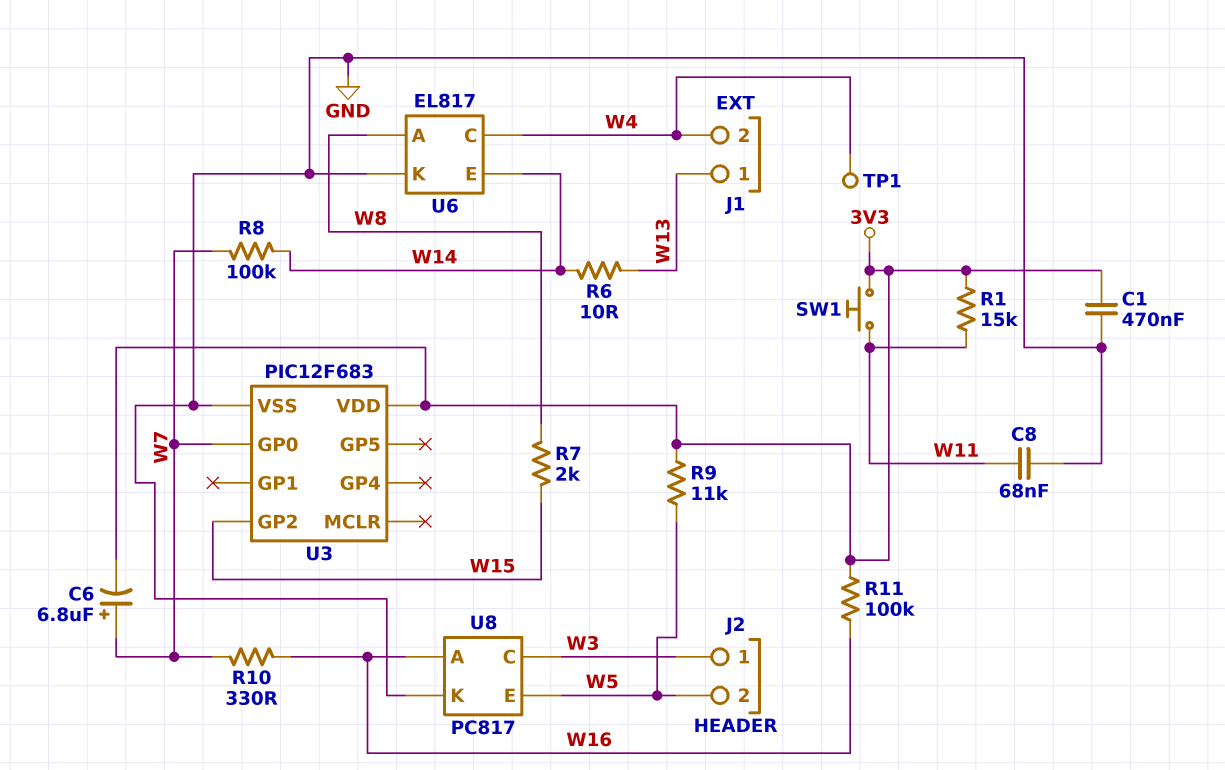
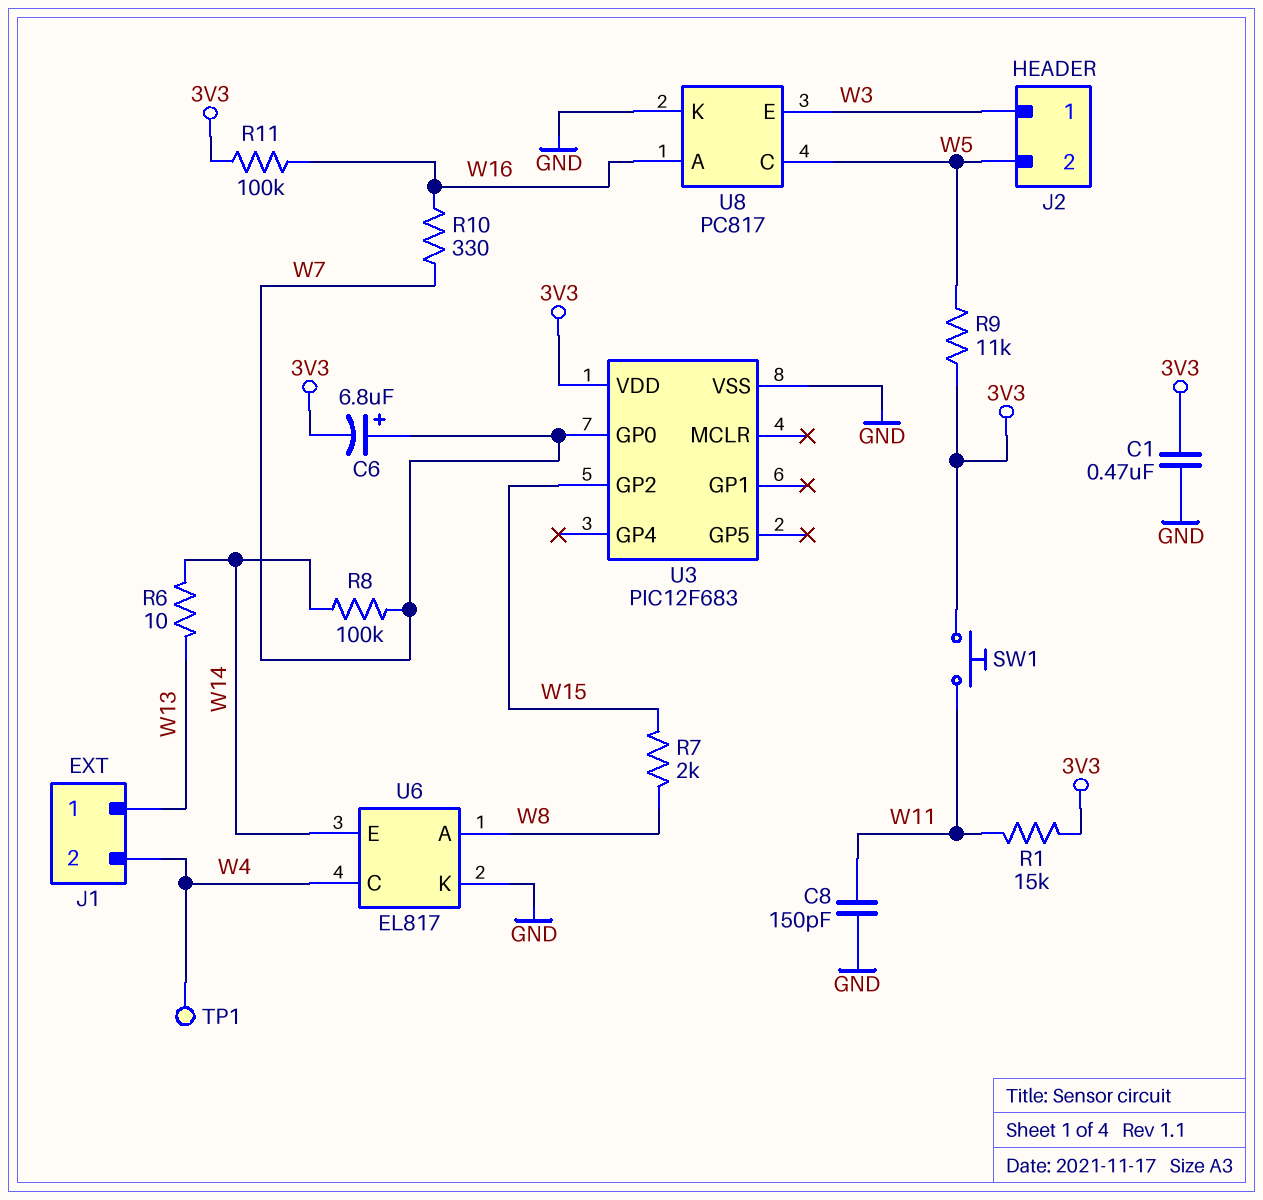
C8: 68nF (GND, W11) -> 150pF (GND, W11)
U8 pin C: W3 -> W5
U8 pin E: W5 -> W3

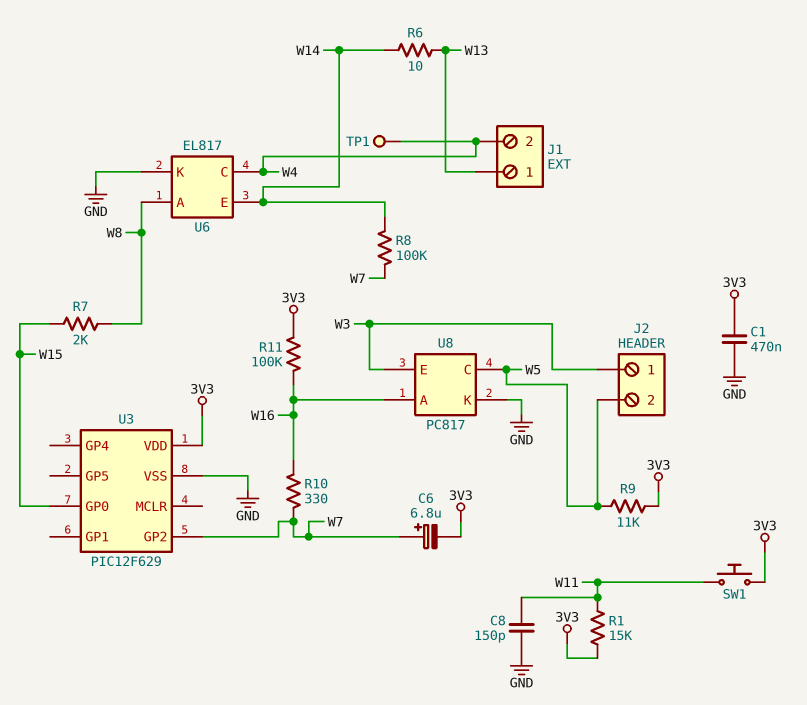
U3: PIC12F683 -> PIC12F629
U3 pin GP0: W7 -> W15
U3 pin GP2: W15 -> W7

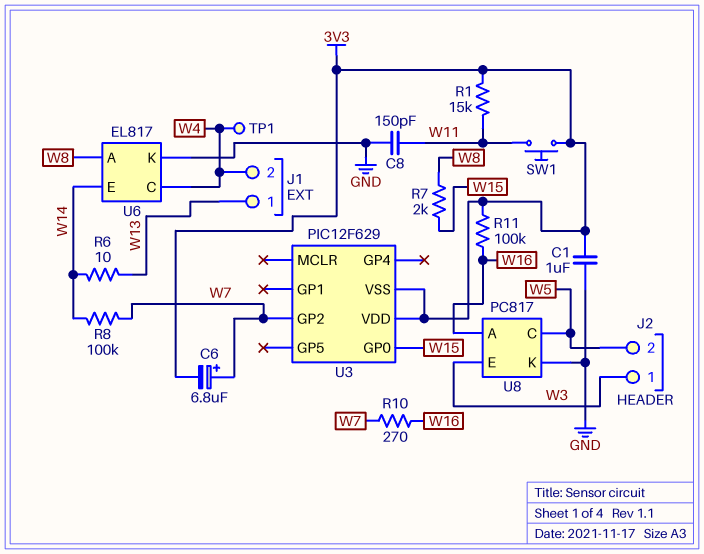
C1: 470nF (3V3, GND) -> 1uF (3V3, GND)
R9: 11k (3V3, W5) -> none
R10: 330 (W7, W16) -> 270 (W7, W16)
U3 pin VSS: GND -> 3V3

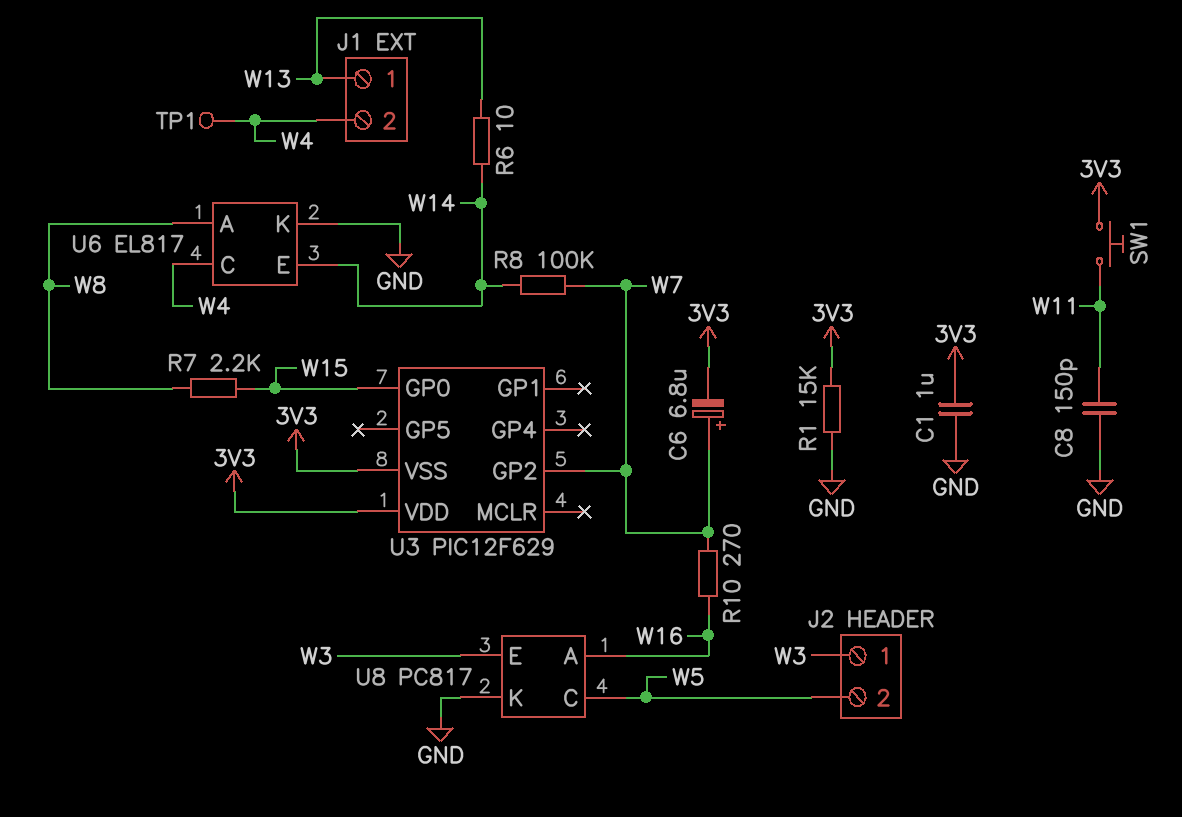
R1: 15k (3V3, W11) -> 15k (3V3, GND)
R7: 2k (W8, W15) -> 2.2k (W8, W15)
R11: 100k (3V3, W16) -> none

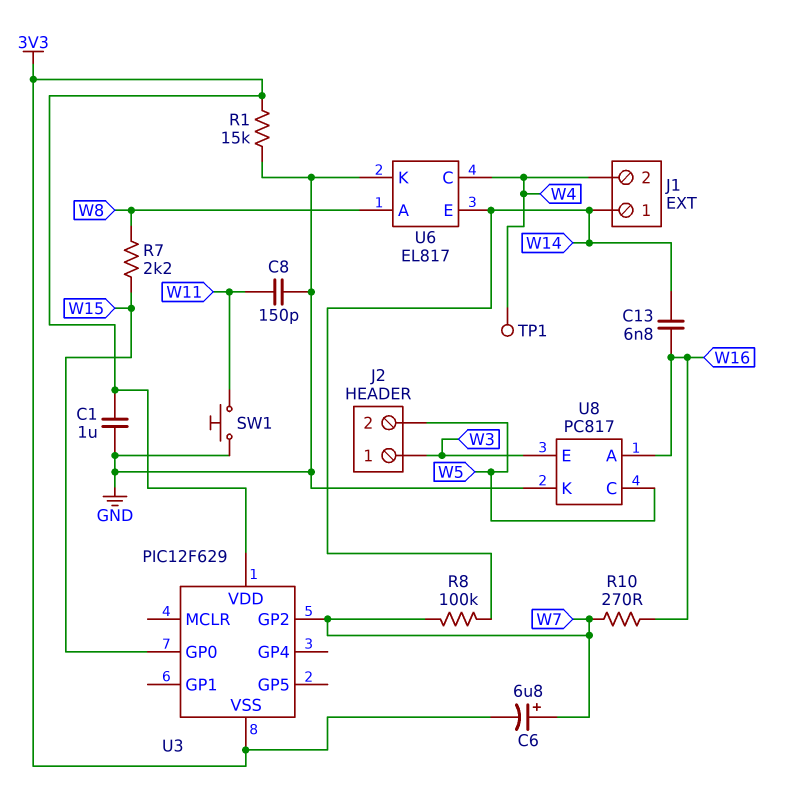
C13: none -> 6.8nF (W14, W16)
J1 pin 1: W13 -> W14
R6: 10 (W13, W14) -> none
SW1: button (3V3, W11) -> button (GND, W11)

